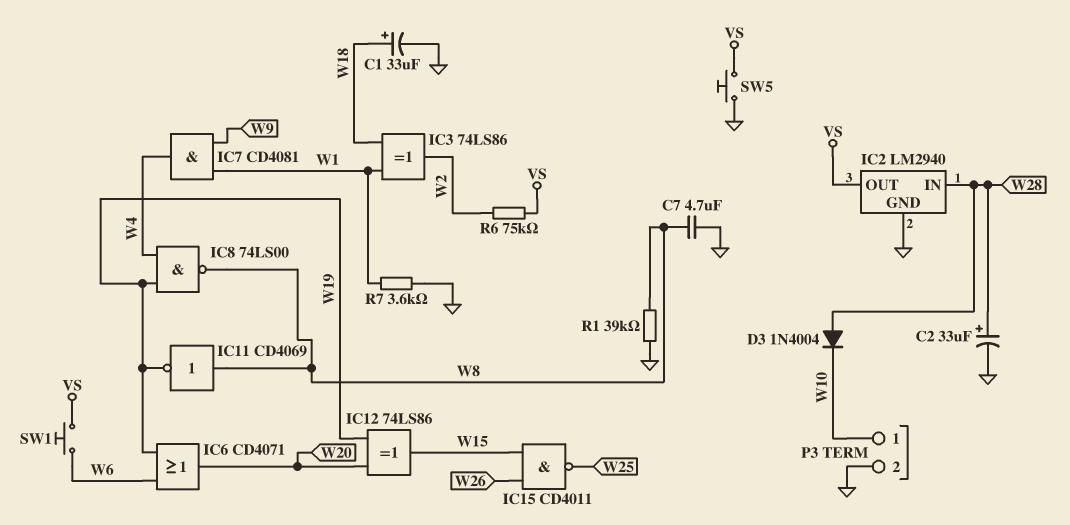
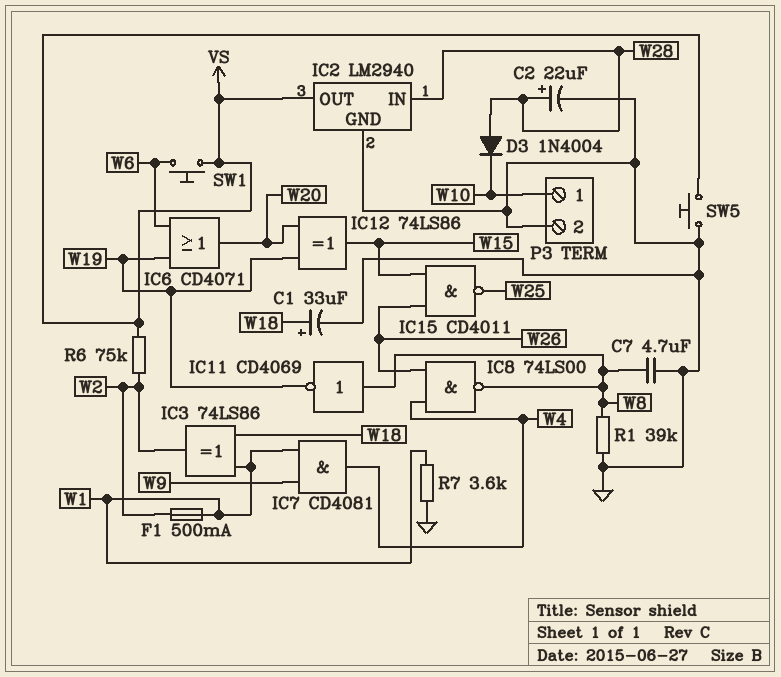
C2: 33uF (plus W28, minus GND) -> 22uF (plus W28, minus GND)
F1: none -> 500mA (W1, W2)
IC8: NAND 74LS00 (in W4, in W19, out W8) -> NAND 74LS00 (in W4, in W26, out W8)

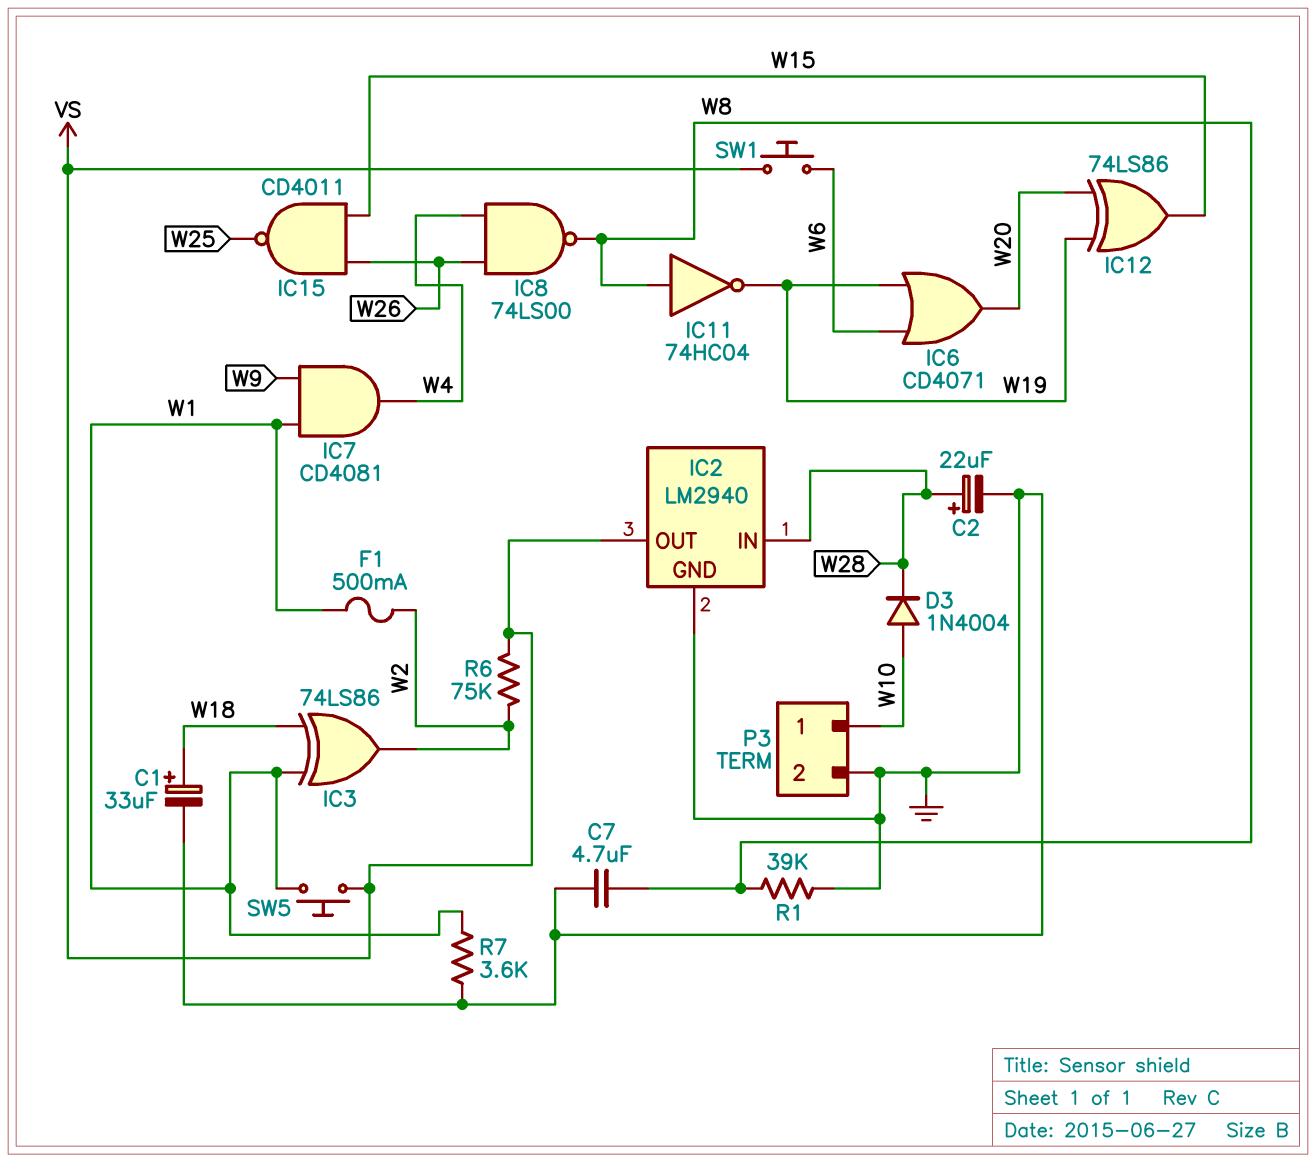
D3: diode 1N4004 (A W28, K W10) -> diode 1N4004 (A W10, K W28)
IC11: NOT CD4069 (in W8, out W19) -> NOT 74HC04 (in W8, out W19)
SW5: button (GND, VS) -> button (VS, W1)

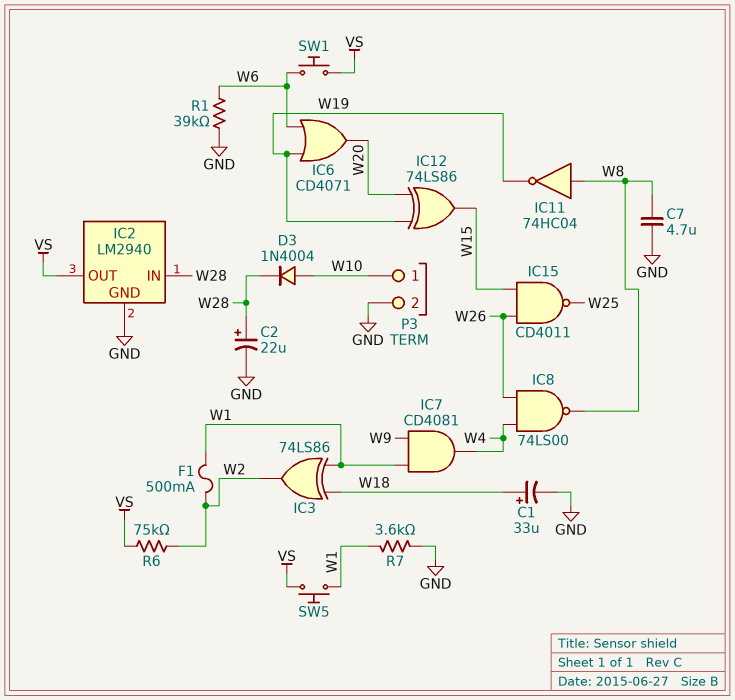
R1: 39k (GND, W8) -> 39k (GND, W6)

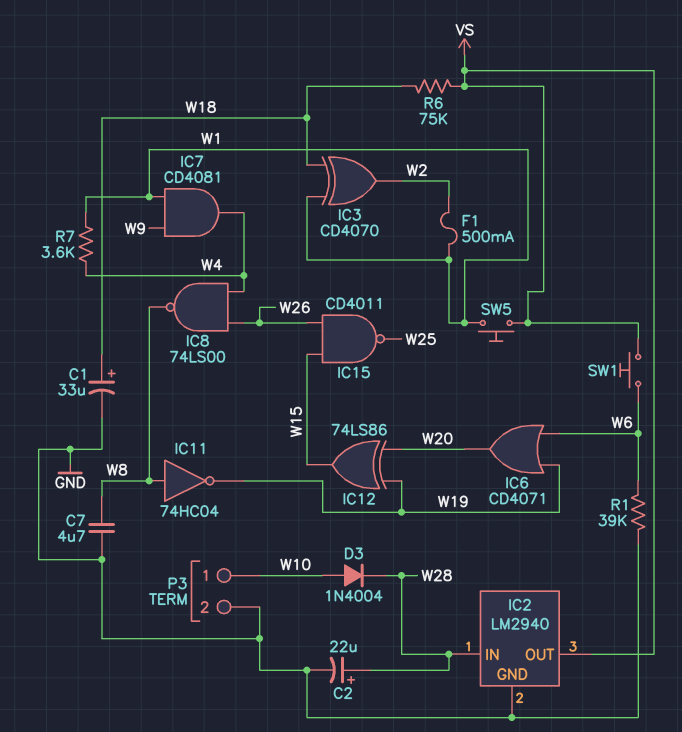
IC3: XOR 74LS86 (in W1, in W18, out W2) -> XOR CD4070 (in W1, in W18, out W2)
R6: 75k (VS, W2) -> 75k (VS, W18)
R7: 3.6k (GND, W1) -> 3.6k (W1, W4)

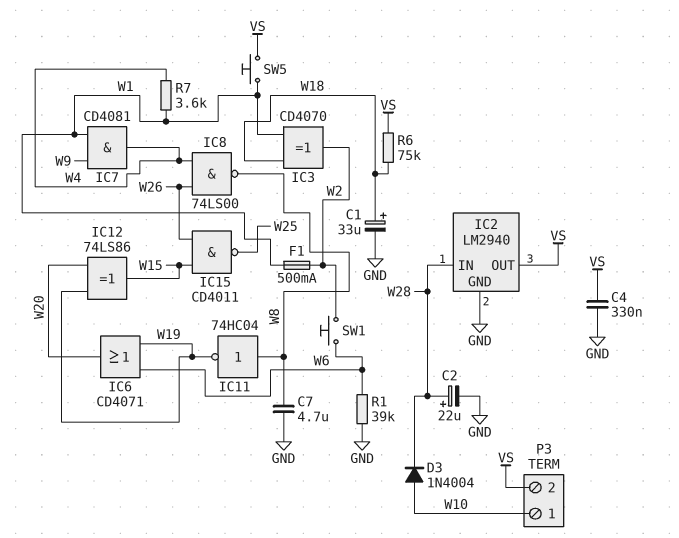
C4: none -> 330nF (GND, VS)
P3 pin 2: GND -> VS
SW1: button (VS, W6) -> button (W2, W6)

